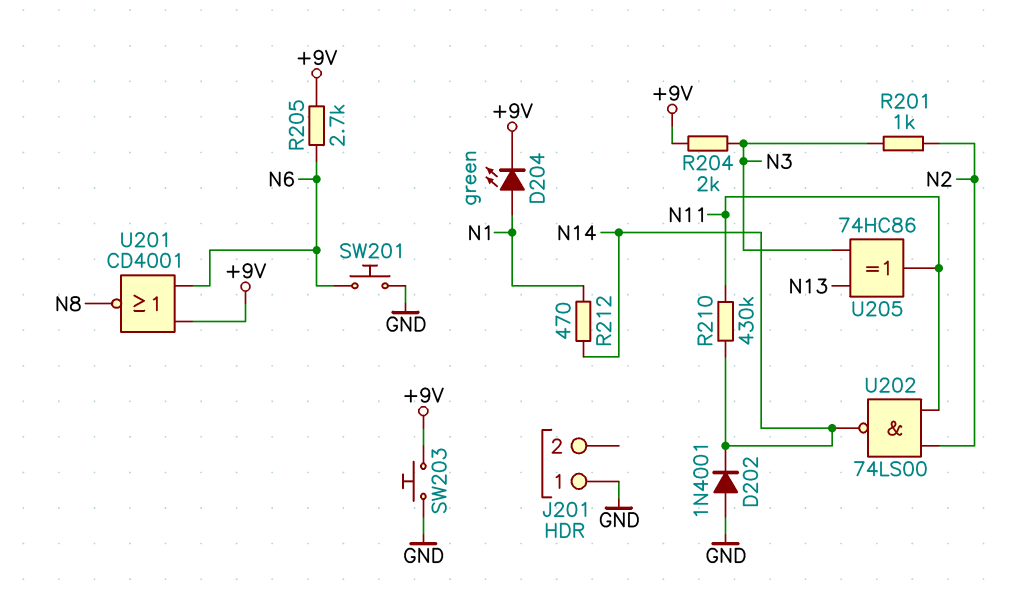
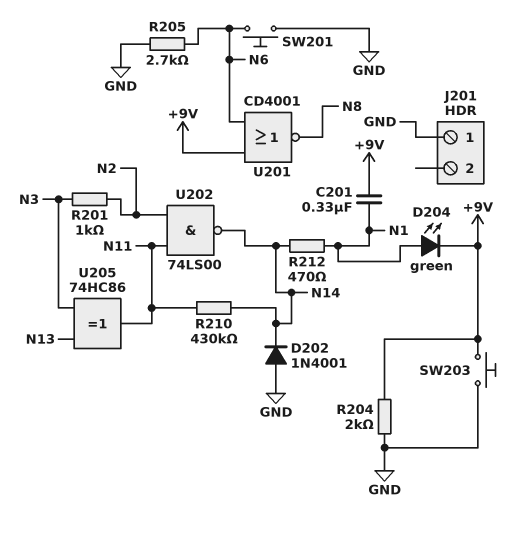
C201: none -> 330nF (+9V, N1)
R204: 2k (+9V, N3) -> 2k (+9V, GND)
R205: 2.7k (+9V, N6) -> 2.7k (GND, N6)

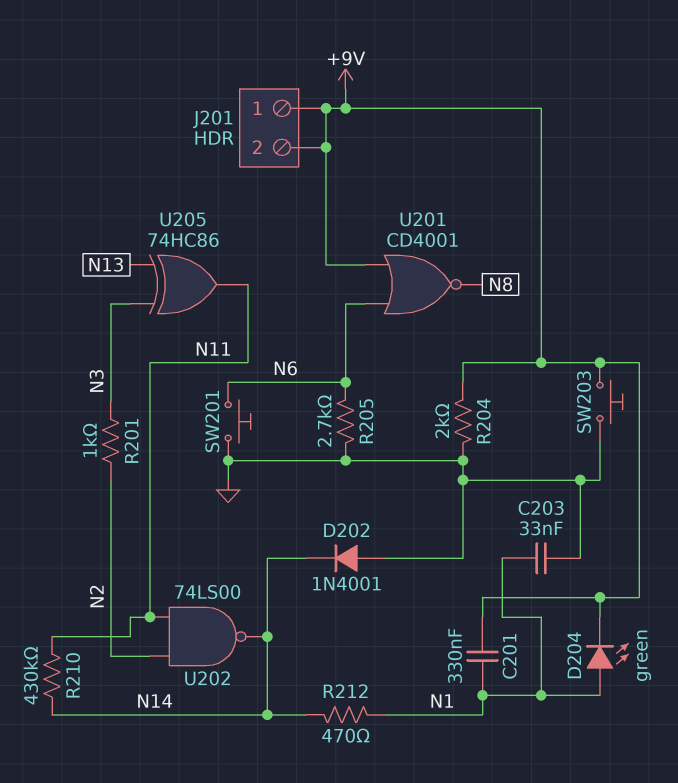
C203: none -> 33nF (GND, N1)
J201 pin 1: GND -> +9V
J201 pin 2: none -> +9V

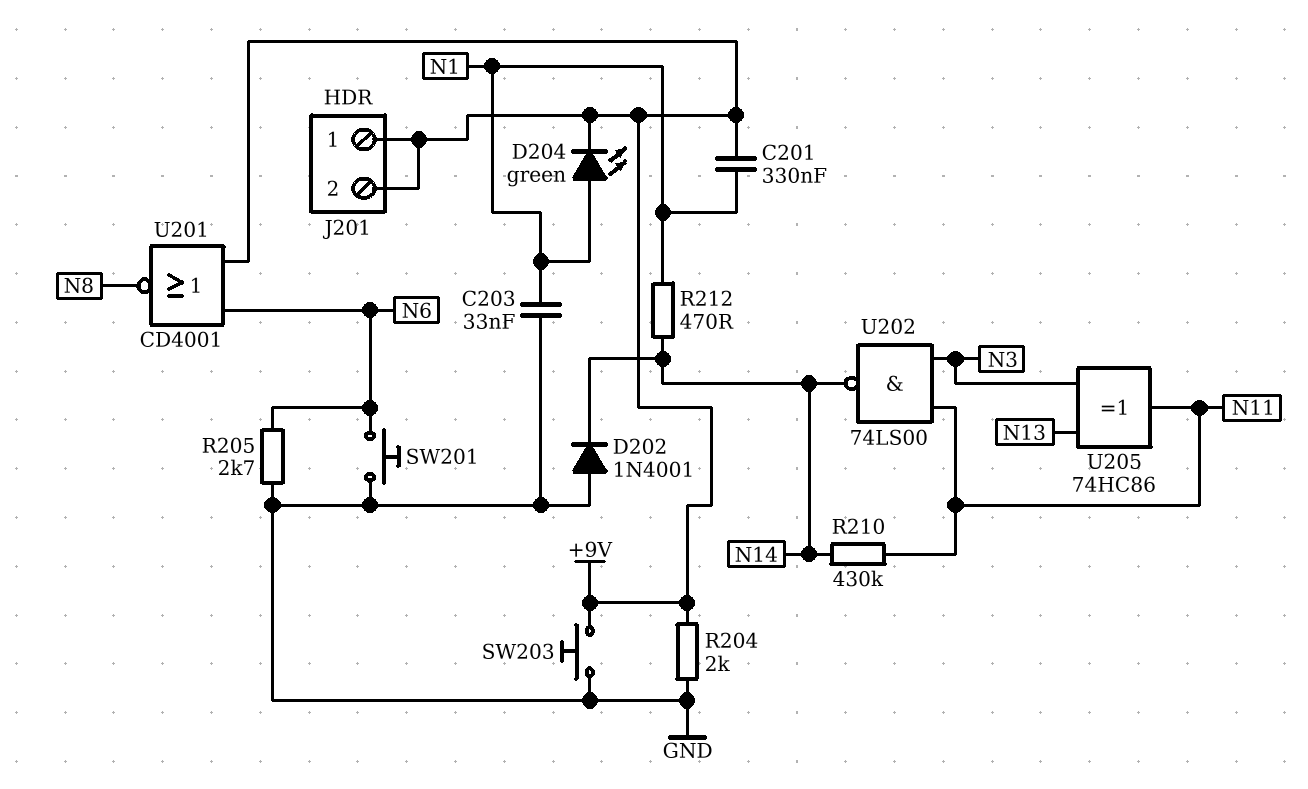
R201: 1k (N2, N3) -> none
U202: NAND 74LS00 (in N2, in N11, out N14) -> NAND 74LS00 (in N3, in N11, out N14)

